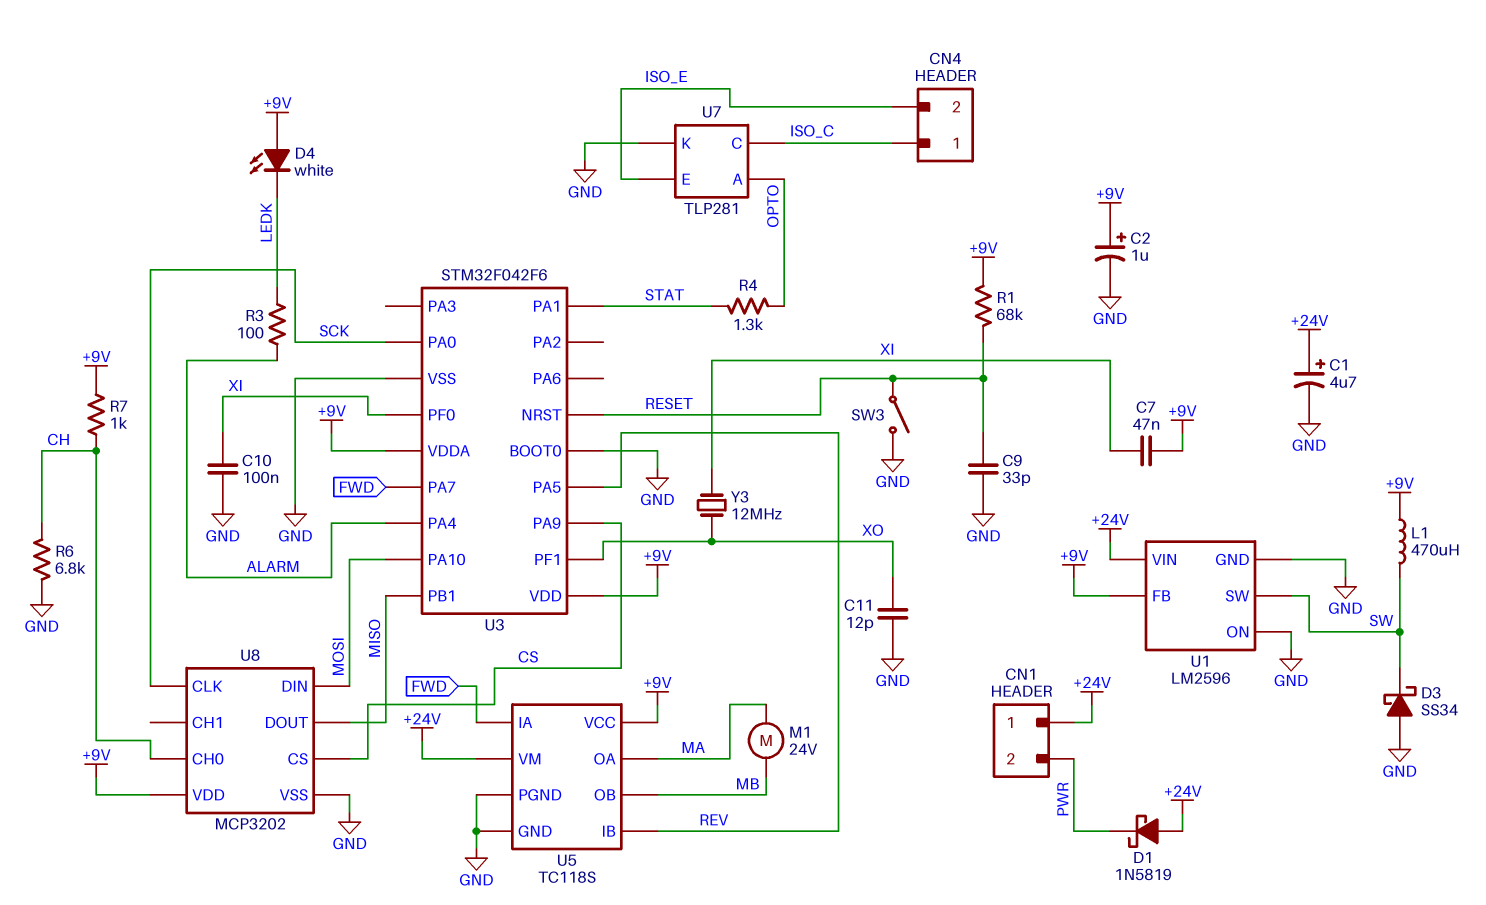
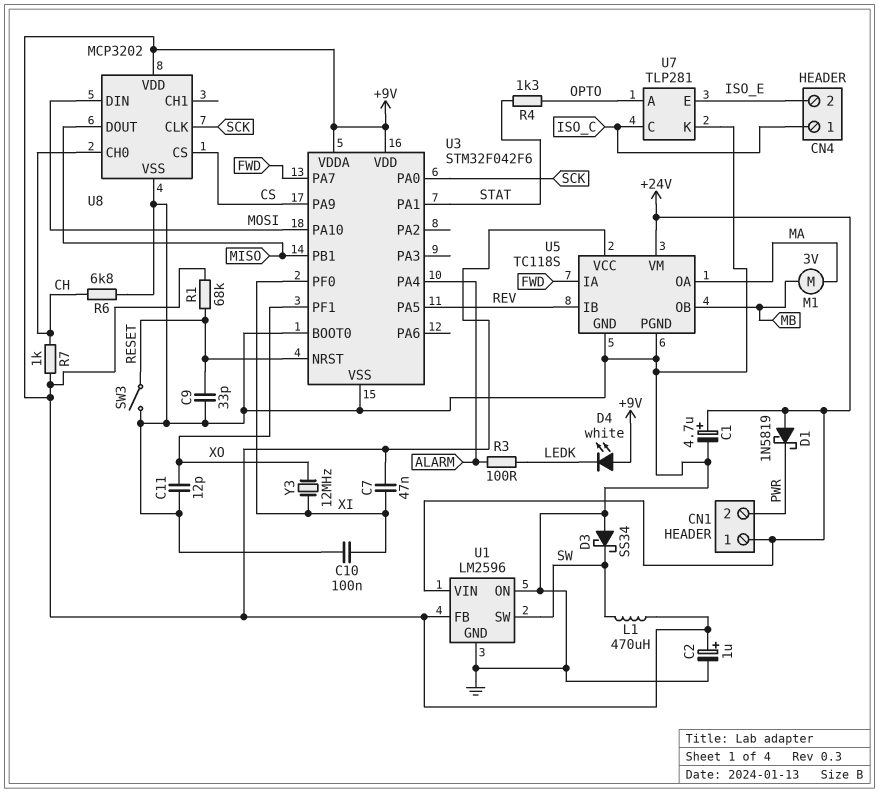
M1: motor 24V (MA, MB) -> motor 3V (MA, MB)

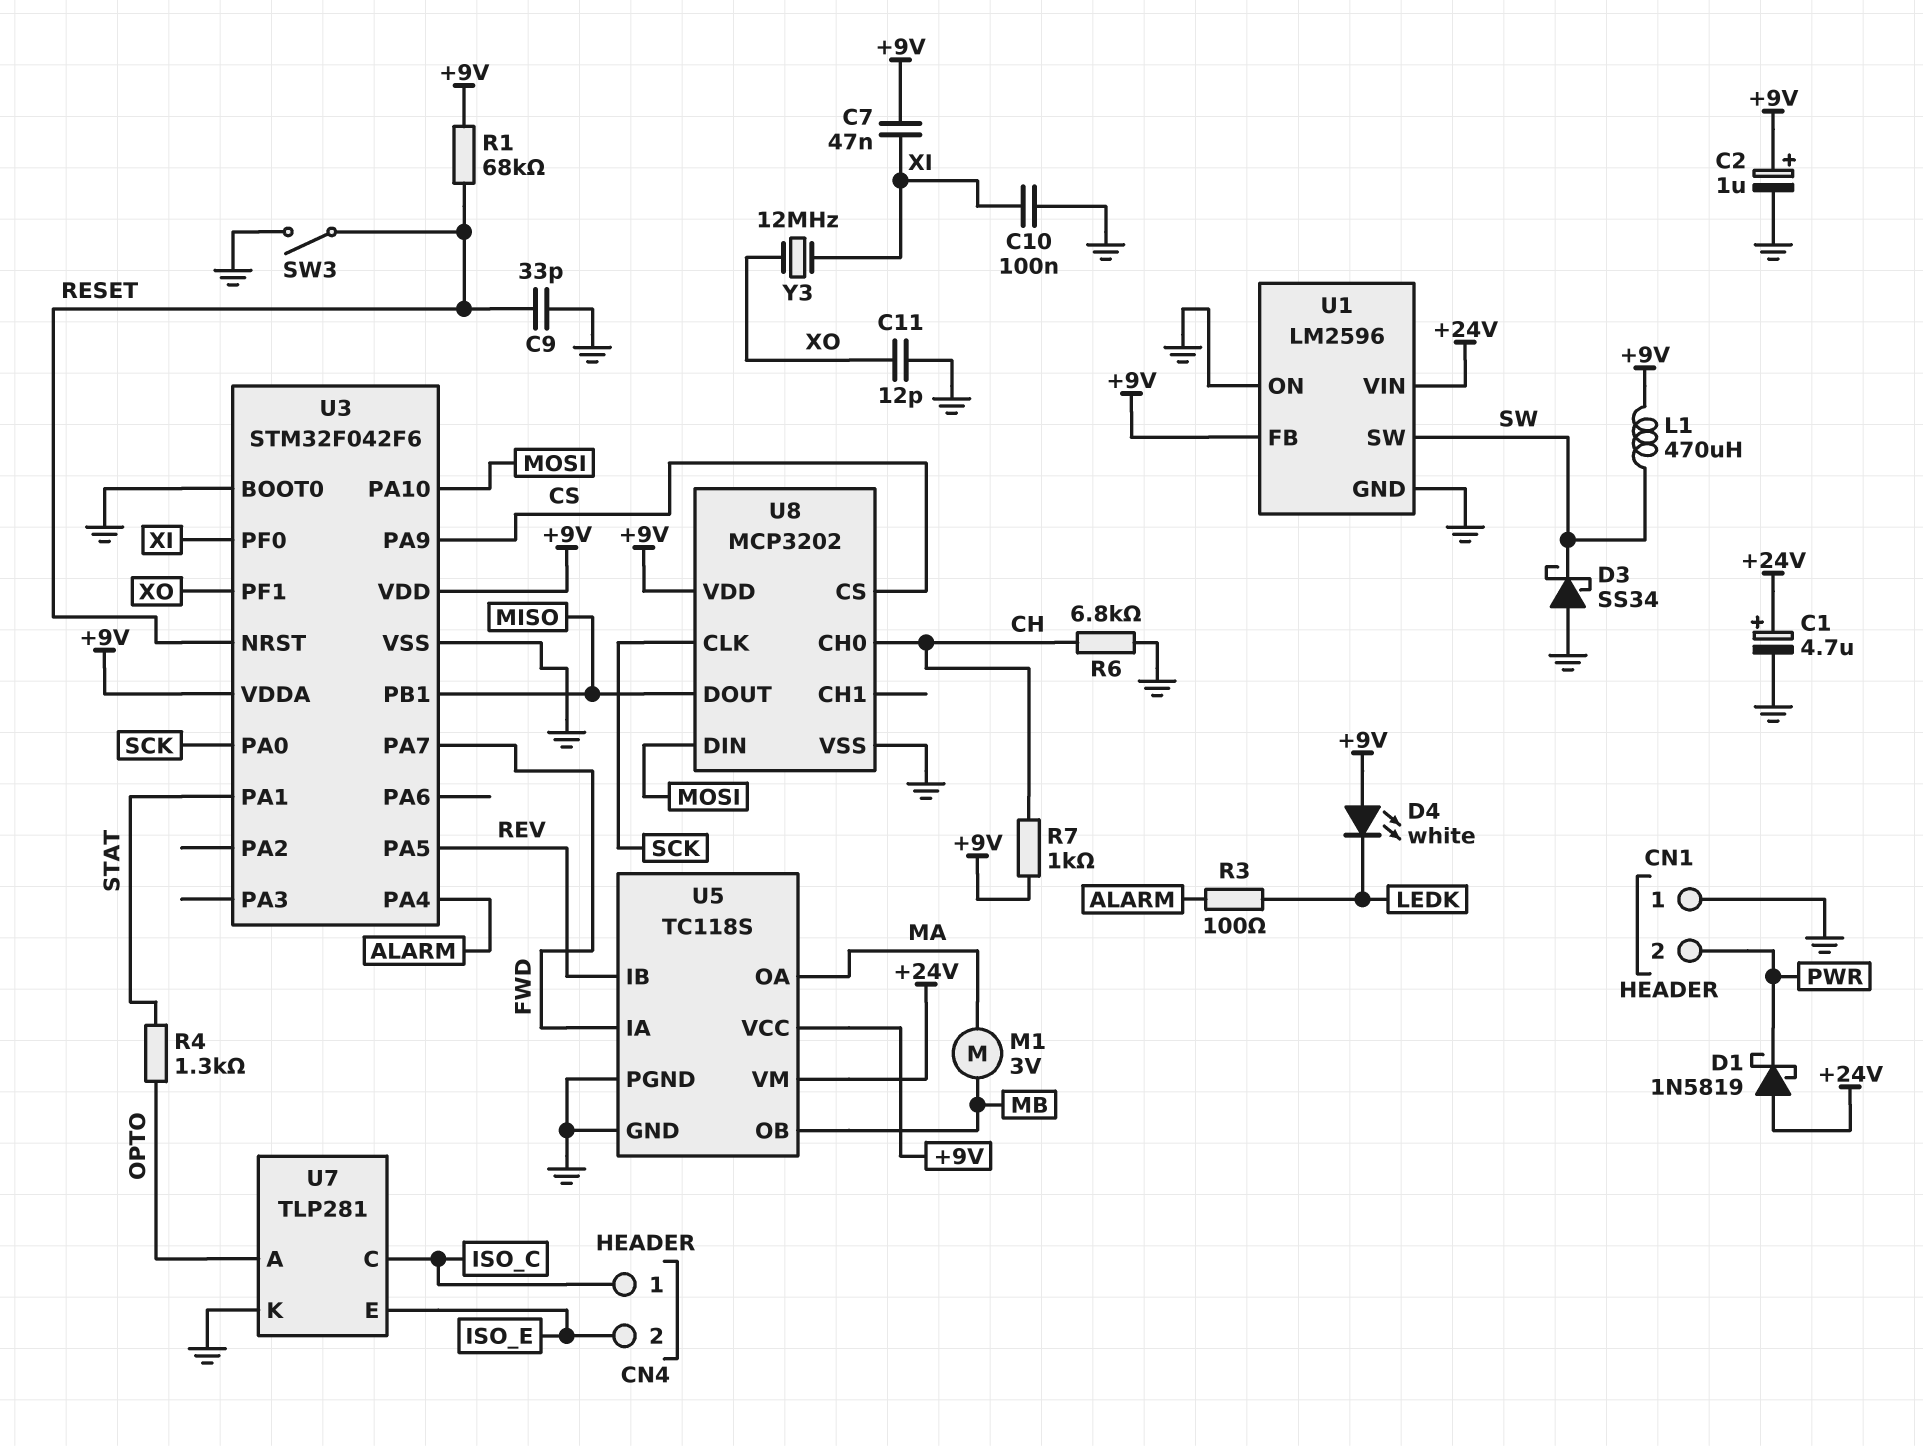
CN1 pin 1: +24V -> GND

